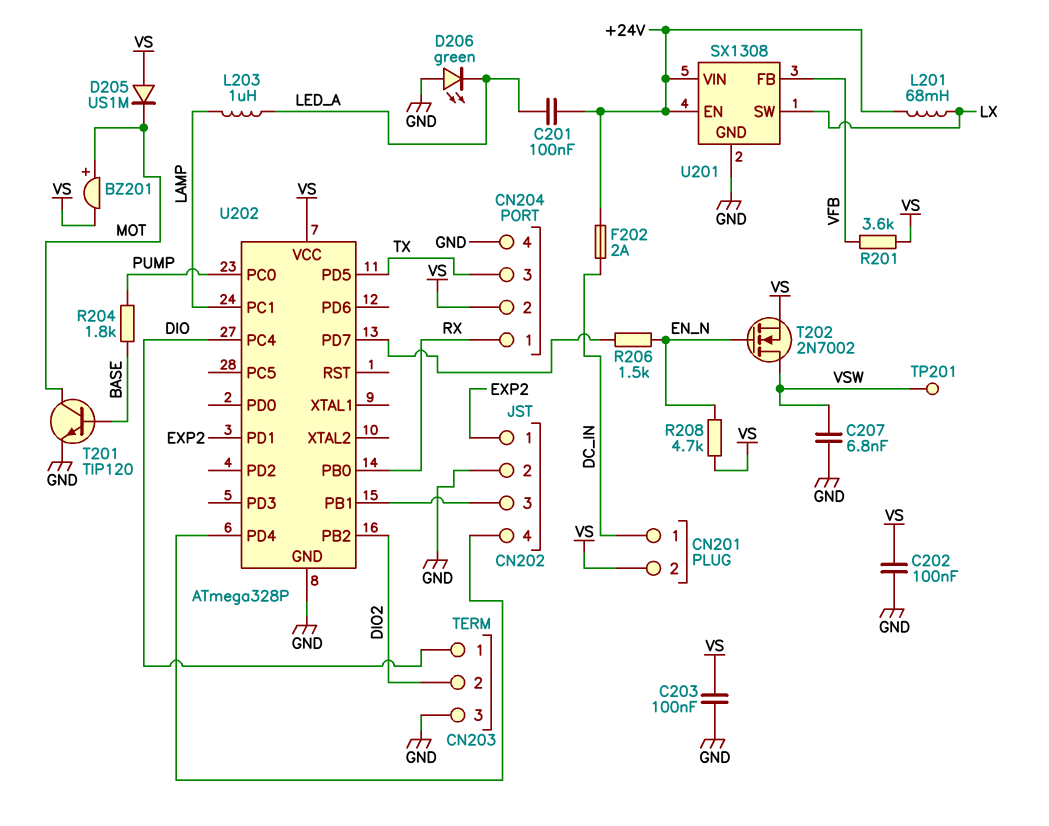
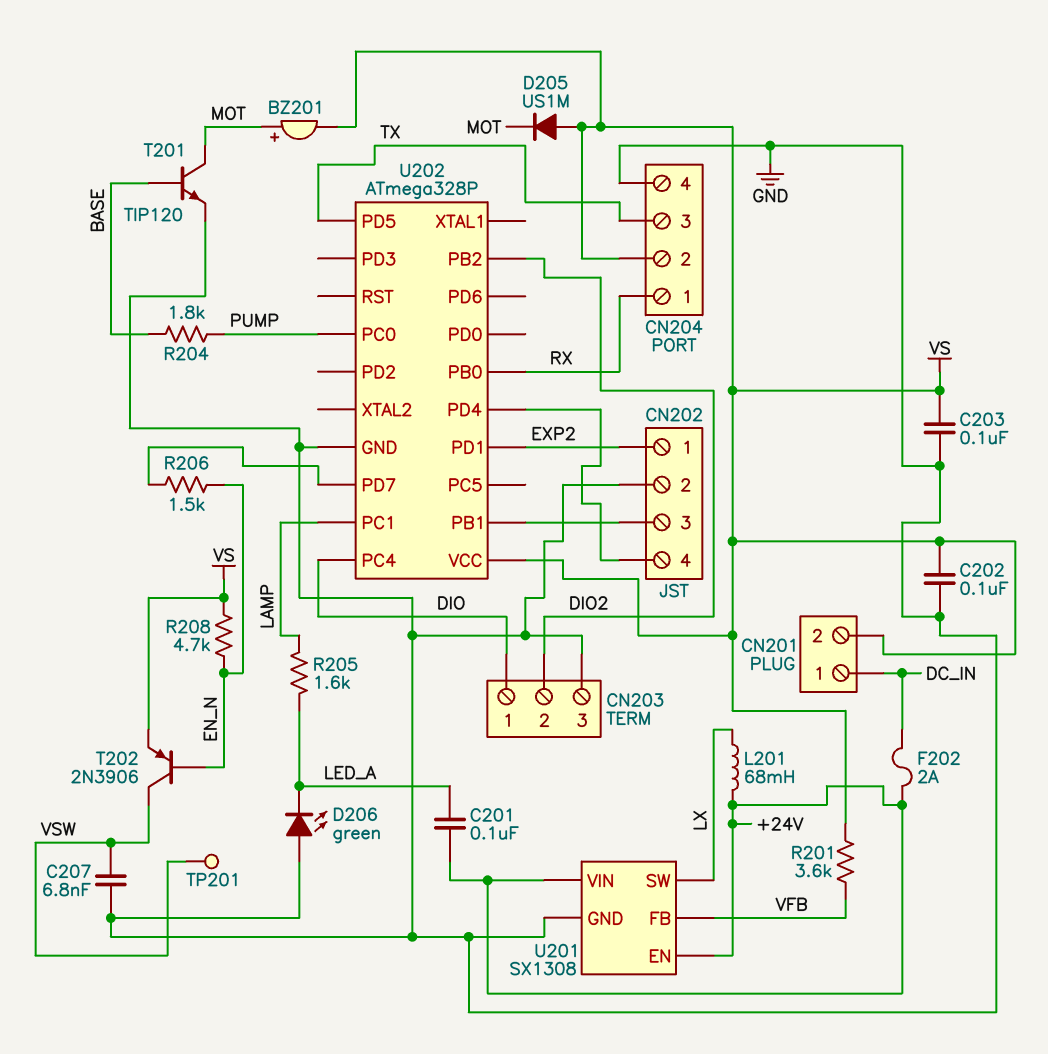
L203: 1uH (LAMP, LED_A) -> none
R205: none -> 1.6k (LAMP, LED_A)
T202: NMOS 2N7002 (G EN_N, D VSW, S VS) -> PNP 2N3906 (B EN_N, C VSW, E VS)

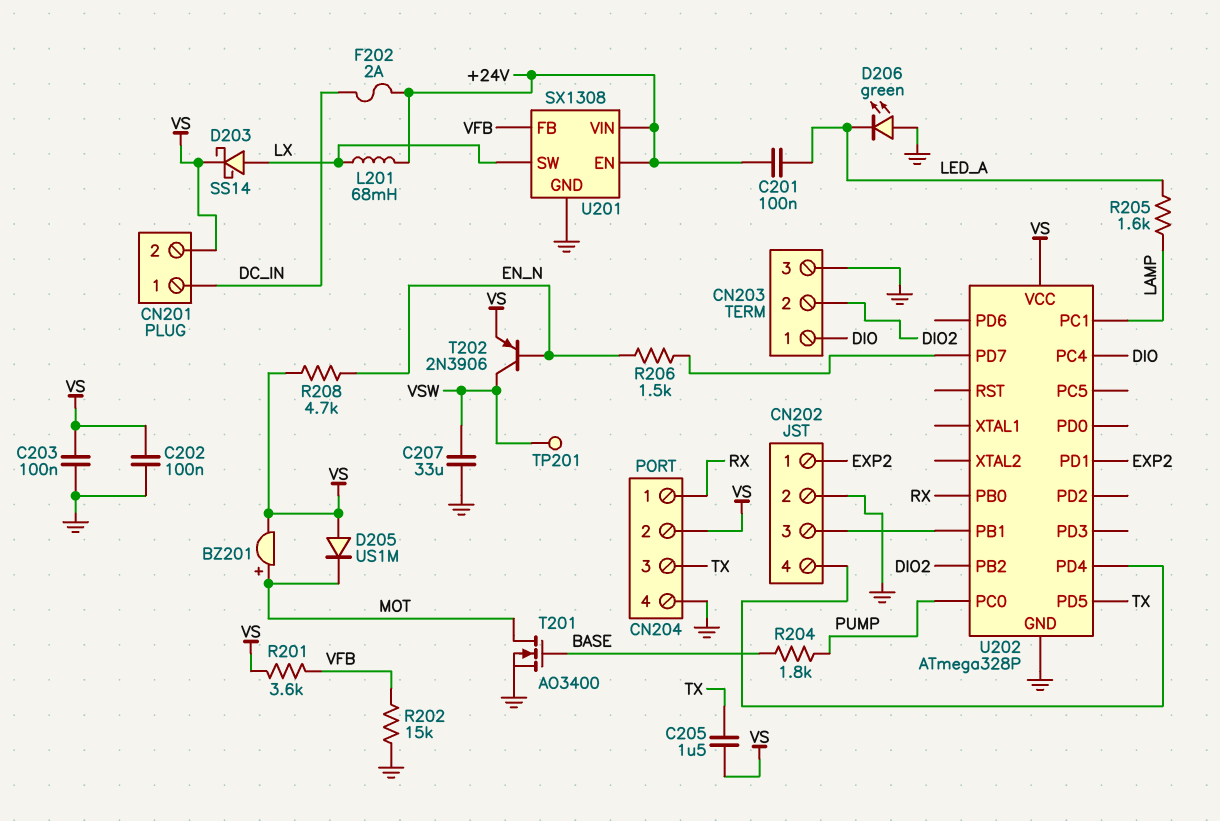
C205: none -> 1.5uF (TX, VS)
C207: 6.8nF (GND, VSW) -> 33uF (GND, VSW)
D203: none -> schottky SS14 (A LX, K VS)
R202: none -> 15k (GND, VFB)
T201: NPN TIP120 (B BASE, C MOT, E GND) -> NMOS AO3400 (G BASE, D MOT, S GND)

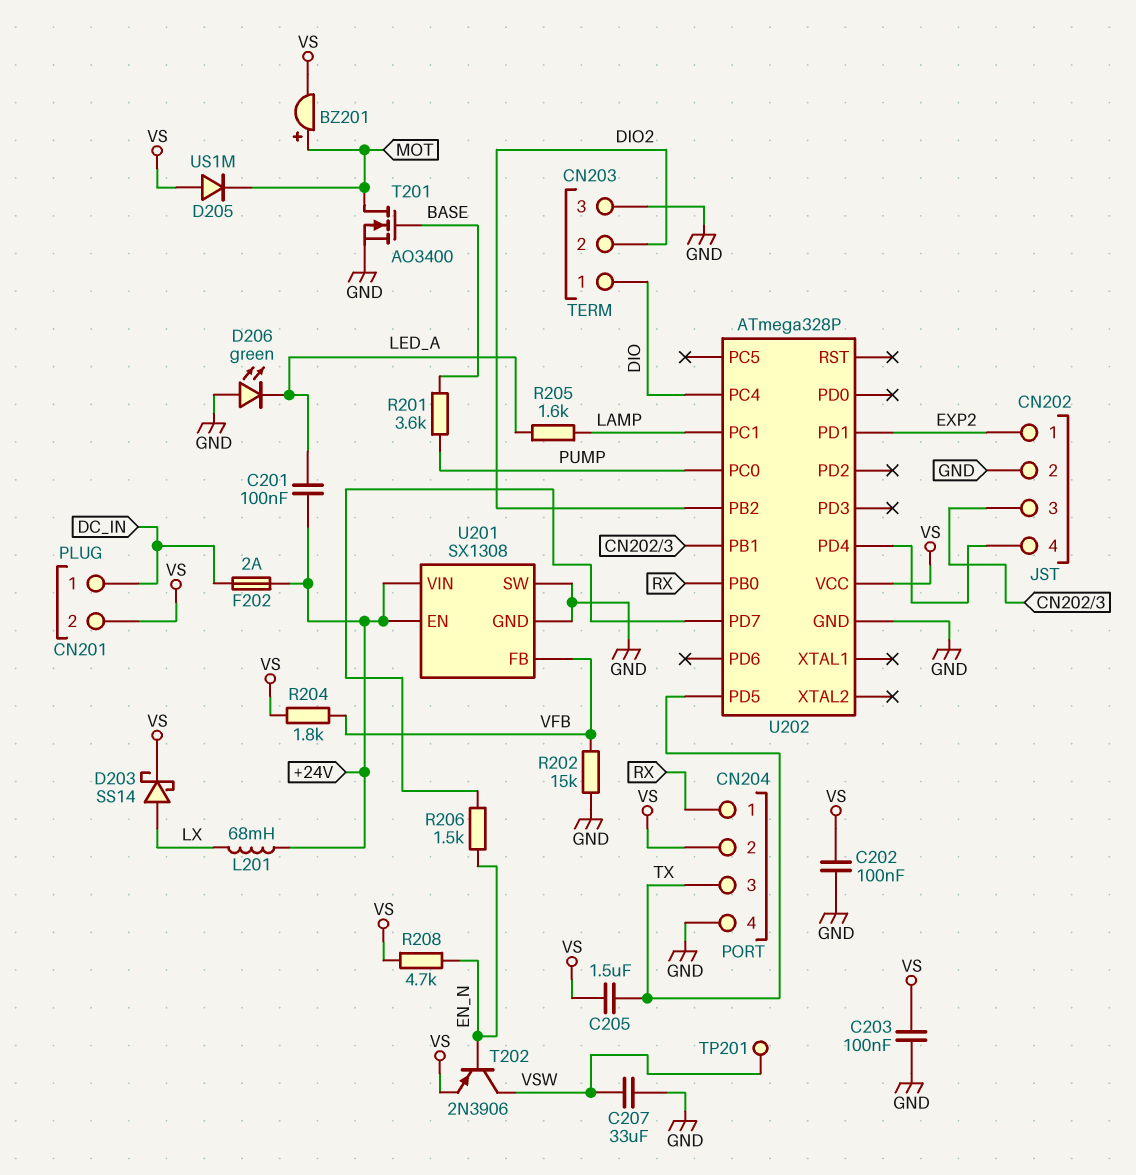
R201: 3.6k (VFB, VS) -> 3.6k (BASE, PUMP)
R204: 1.8k (BASE, PUMP) -> 1.8k (VFB, VS)
U201 pin SW: LX -> GND

